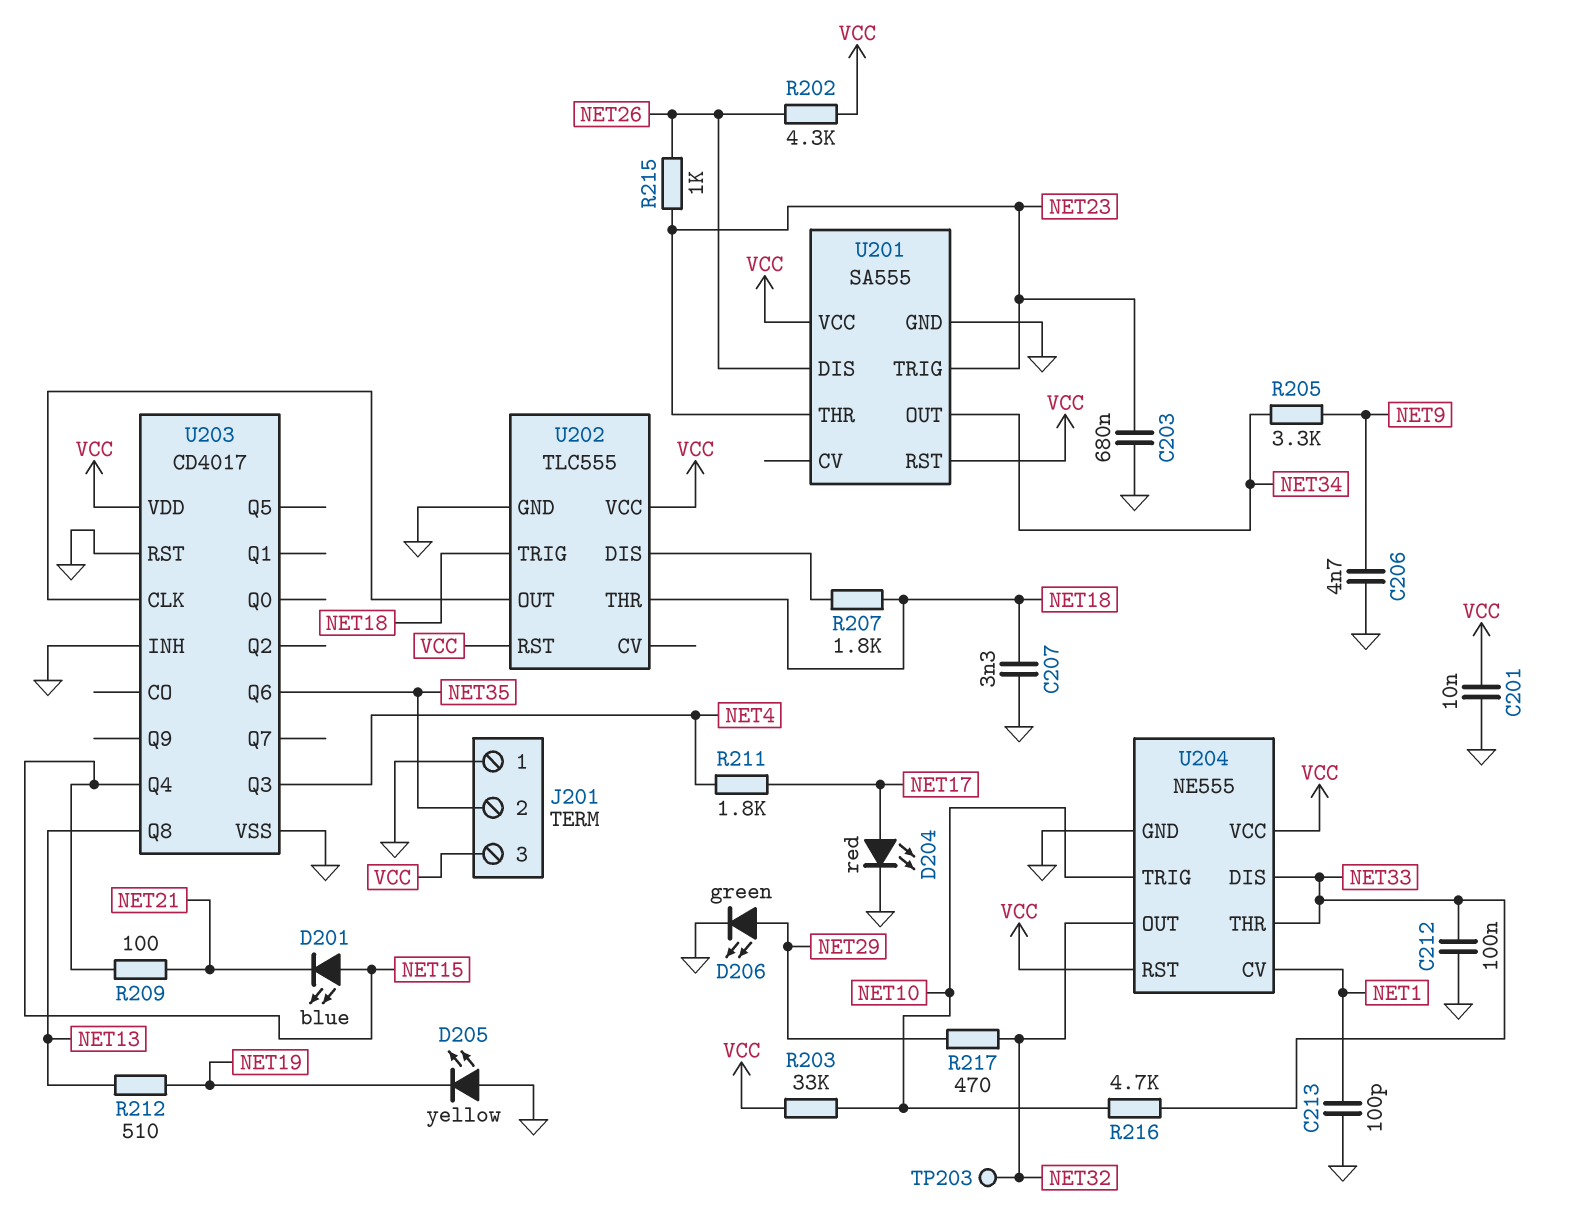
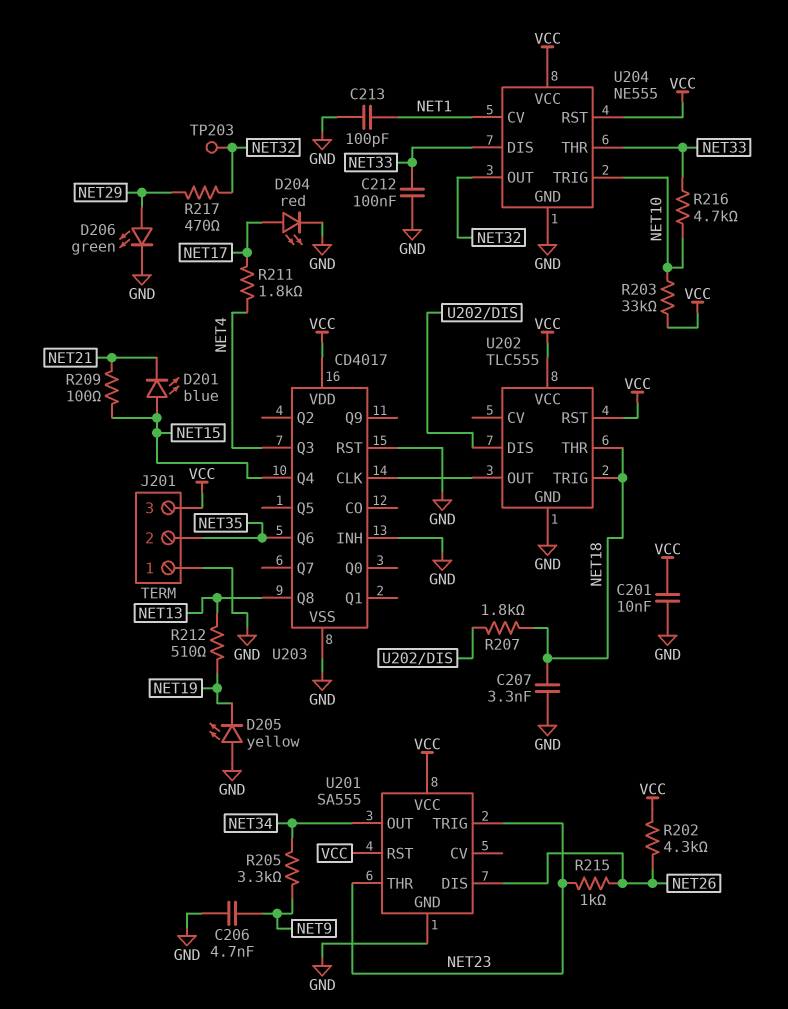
C203: 680nF (GND, NET23) -> none

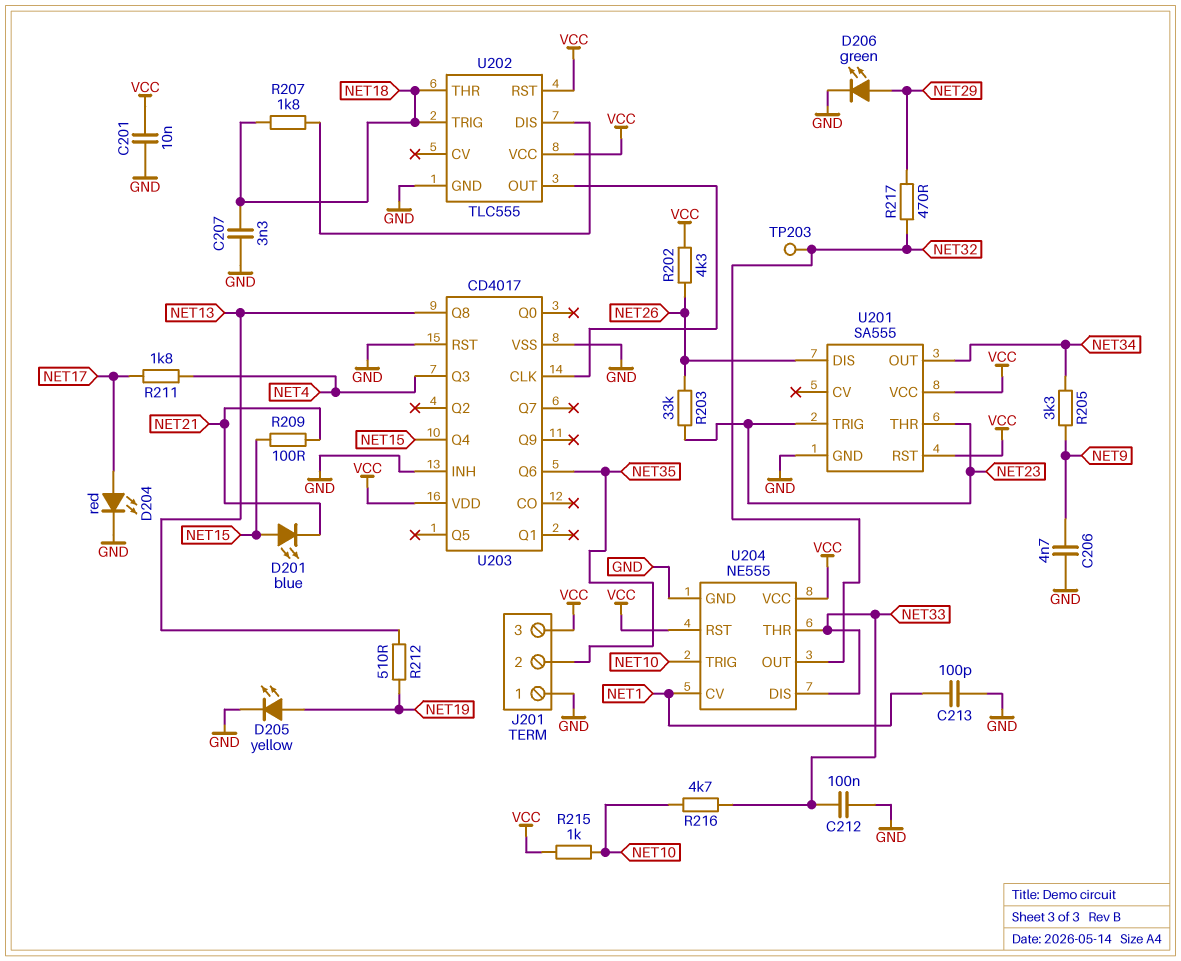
D205: LED yellow (A GND, K NET19) -> LED yellow (A NET19, K GND)
R203: 33k (NET10, VCC) -> 33k (NET23, NET26)
R215: 1k (NET23, NET26) -> 1k (NET10, VCC)

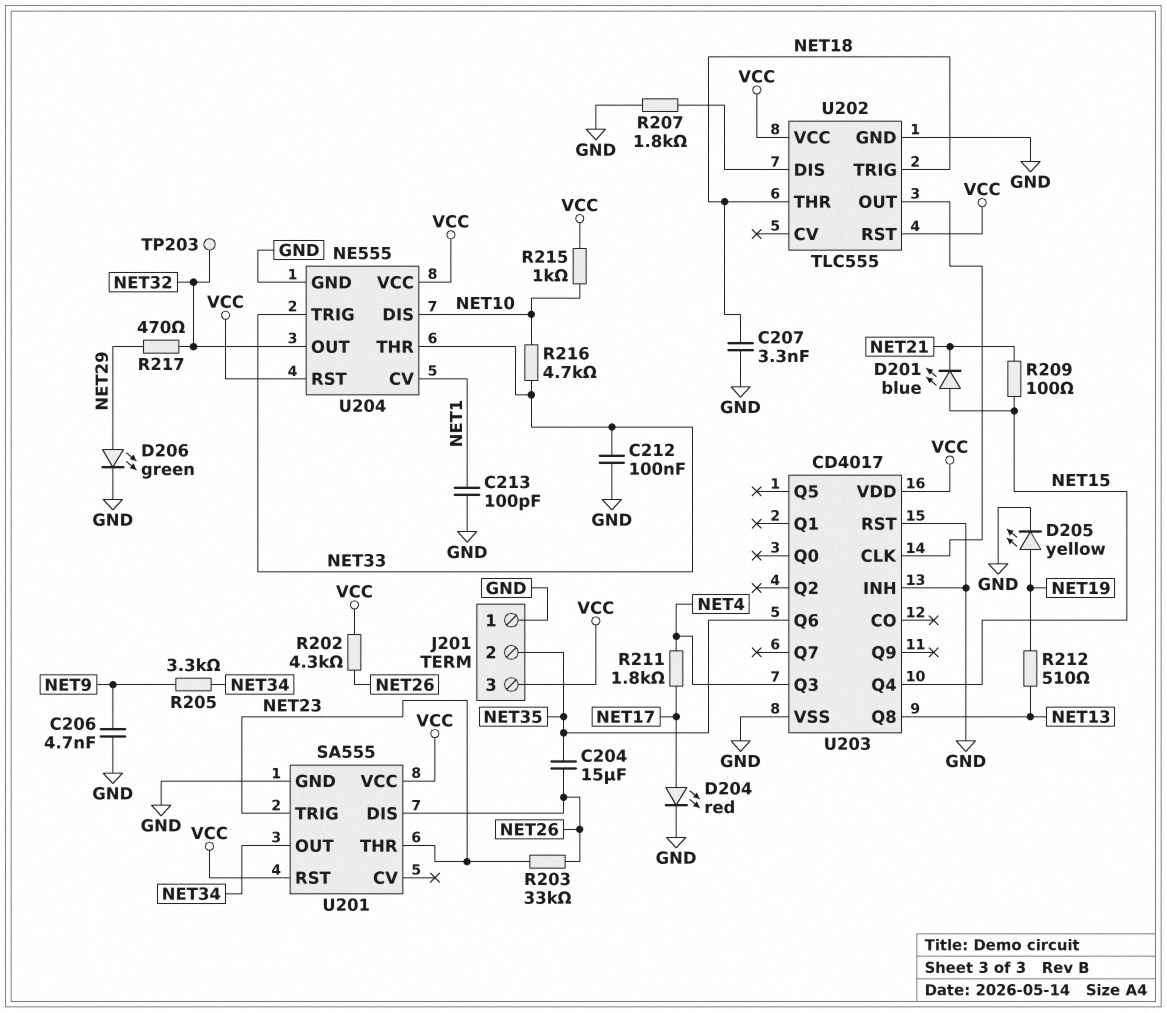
C201: 10nF (GND, VCC) -> none
C204: none -> 15uF (NET26, NET35)
R207: 1.8k (NET18, U202/DIS) -> 1.8k (GND, U202/DIS)
U204 pin DIS: NET33 -> NET10
U204 pin TRIG: NET10 -> NET33

